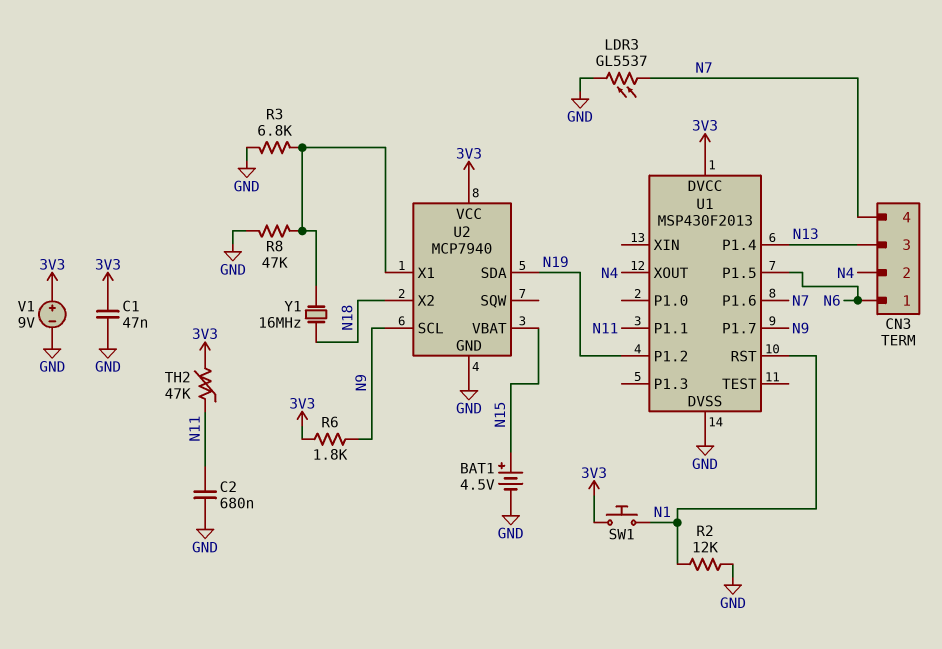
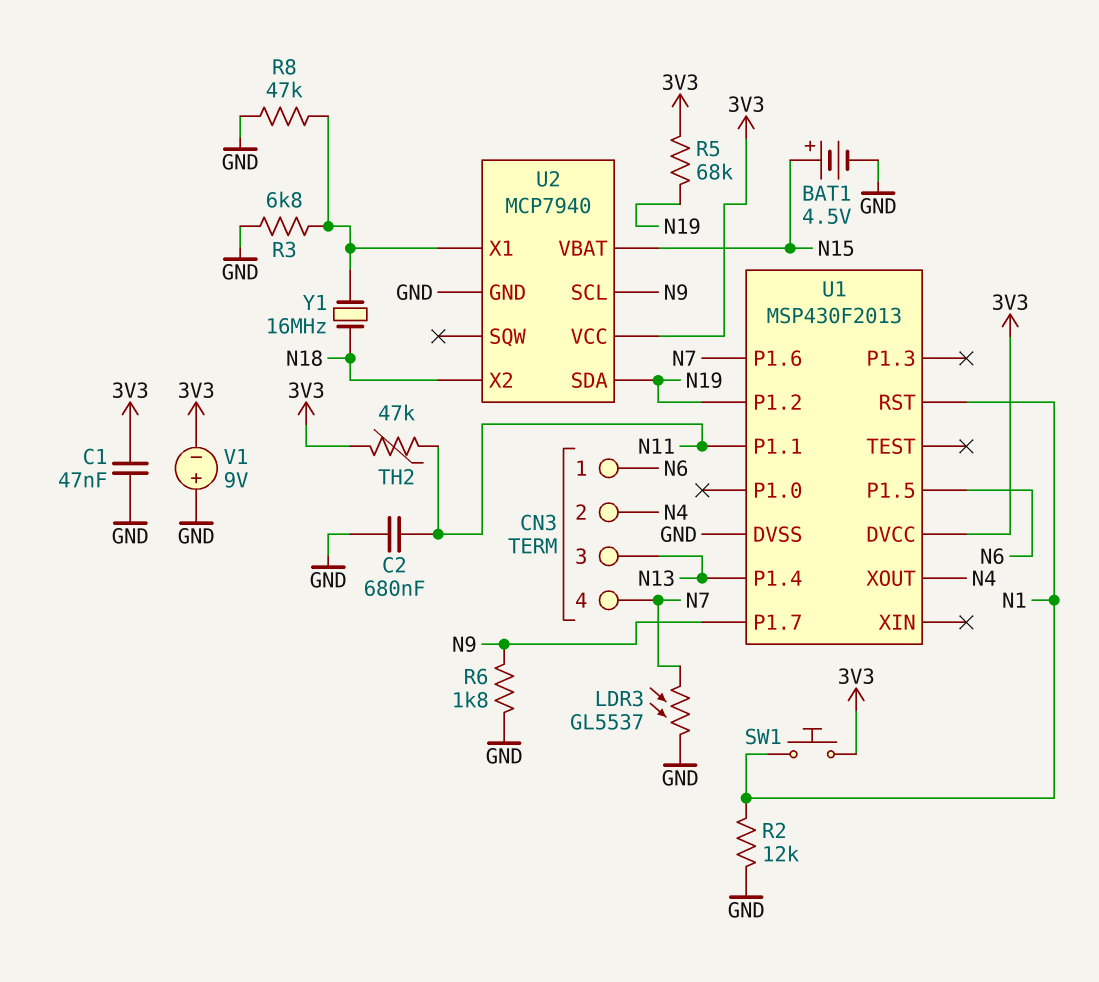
R5: none -> 68k (3V3, N19)
R6: 1.8k (3V3, N9) -> 1.8k (GND, N9)
V1: 9V (plus 3V3, minus GND) -> 9V (plus GND, minus 3V3)

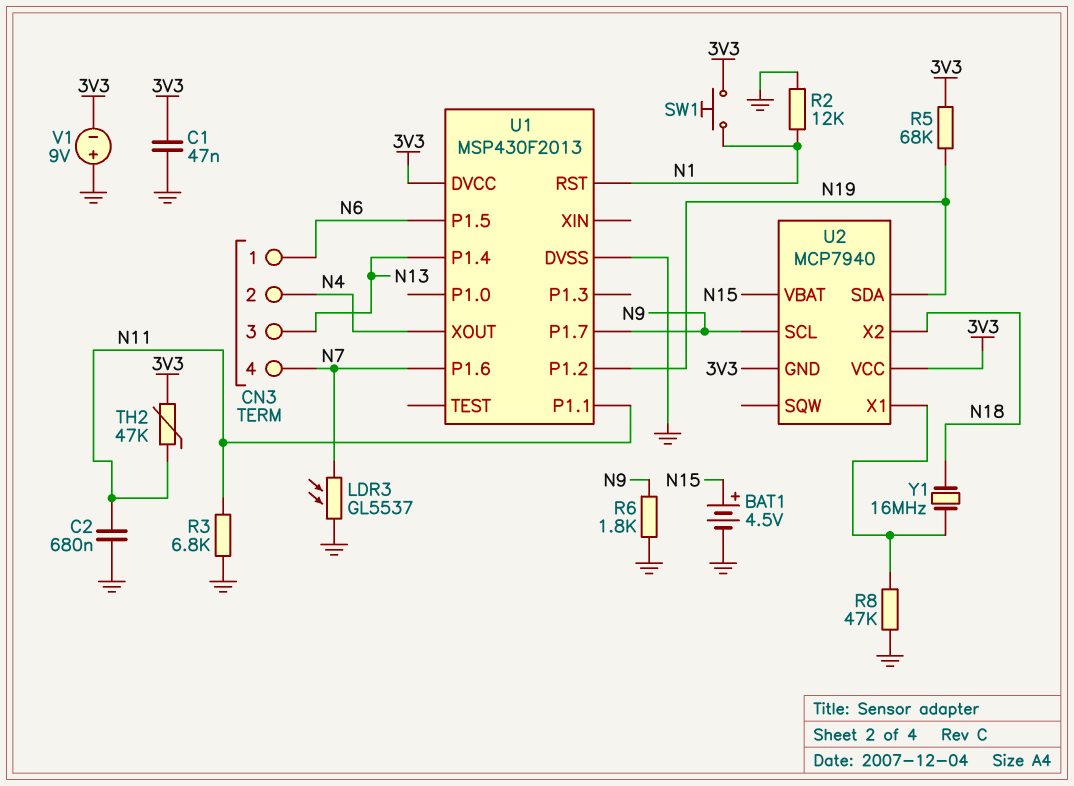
R3: 6.8k (GND, U2/X1) -> 6.8k (GND, N11)
U2 pin GND: GND -> 3V3

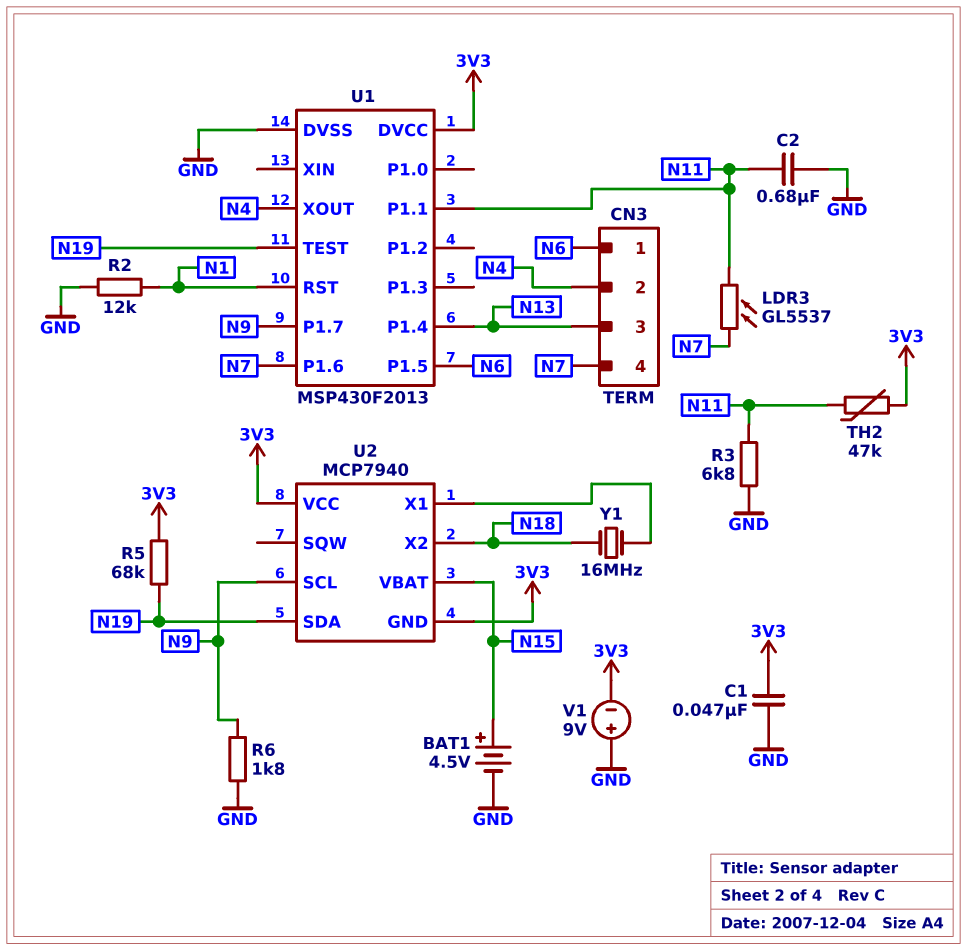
LDR3: GL5537 (GND, N7) -> GL5537 (N7, N11)
R8: 47k (GND, U2/X1) -> none
SW1: button (3V3, N1) -> none
U1 pin P1.2: N19 -> none
U1 pin TEST: none -> N19

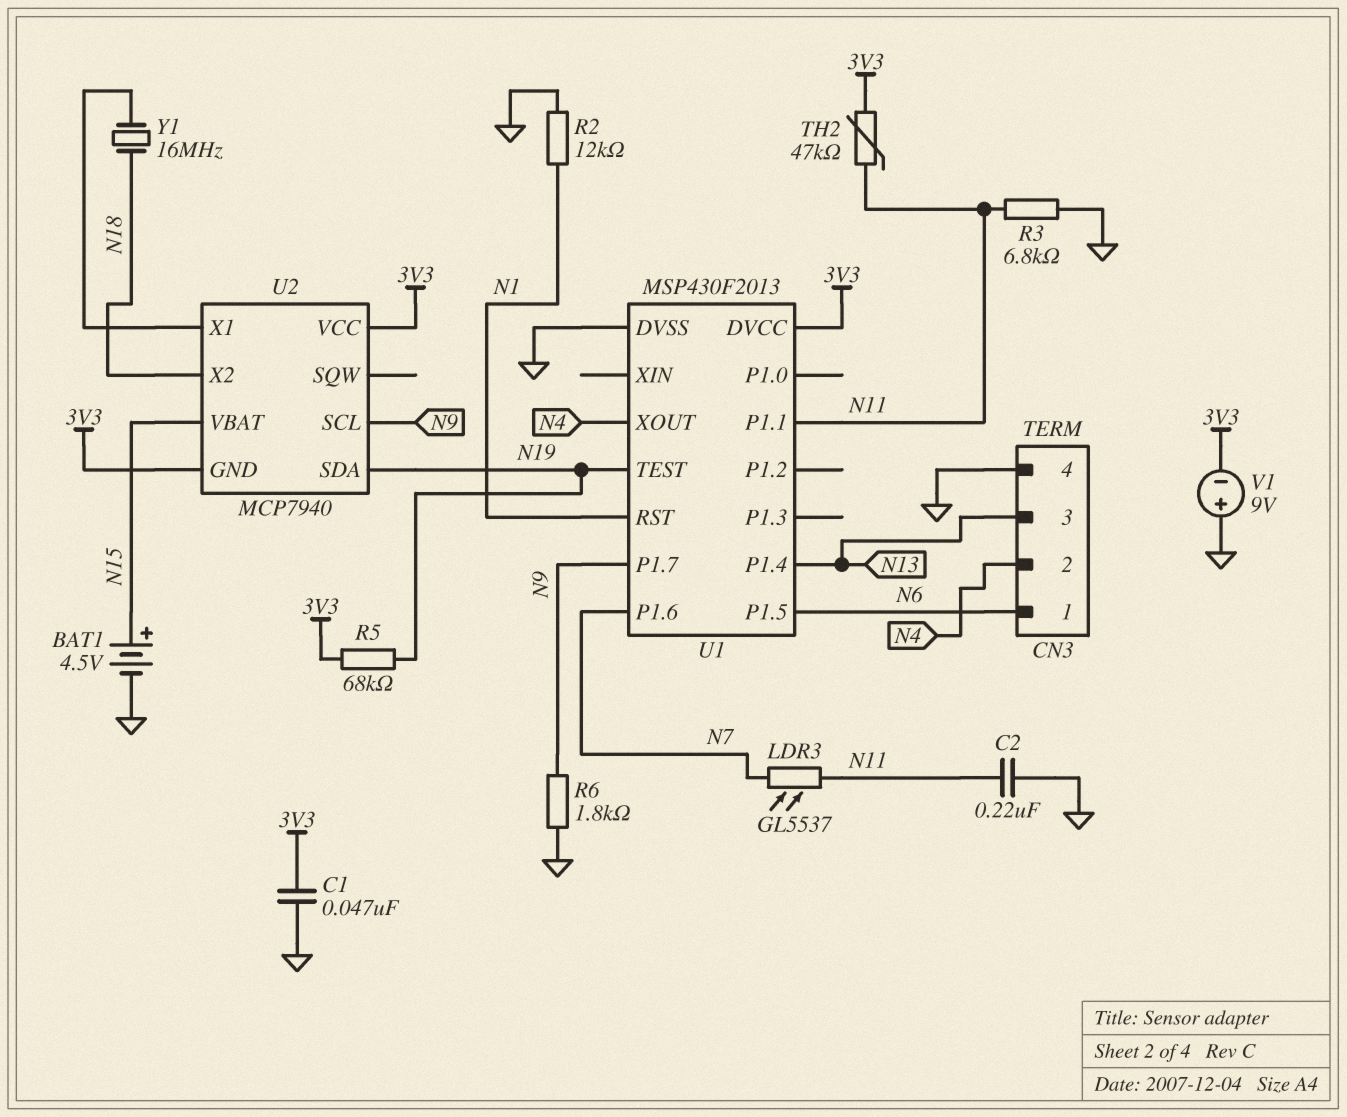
C2: 680nF (GND, N11) -> 220nF (GND, N11)
CN3 pin 4: N7 -> GND

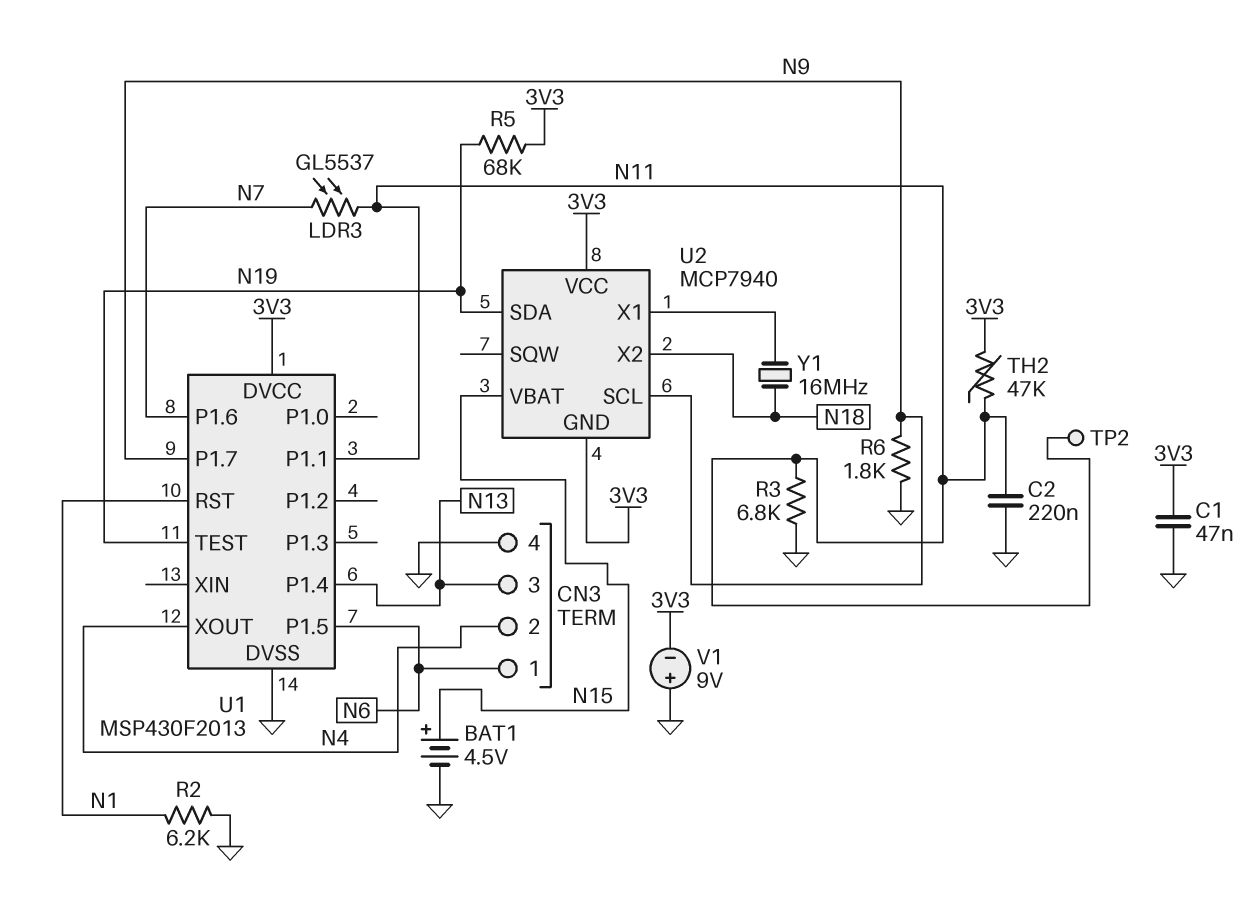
R2: 12k (GND, N1) -> 6.2k (GND, N1)
TP2: none -> test point (N11)

